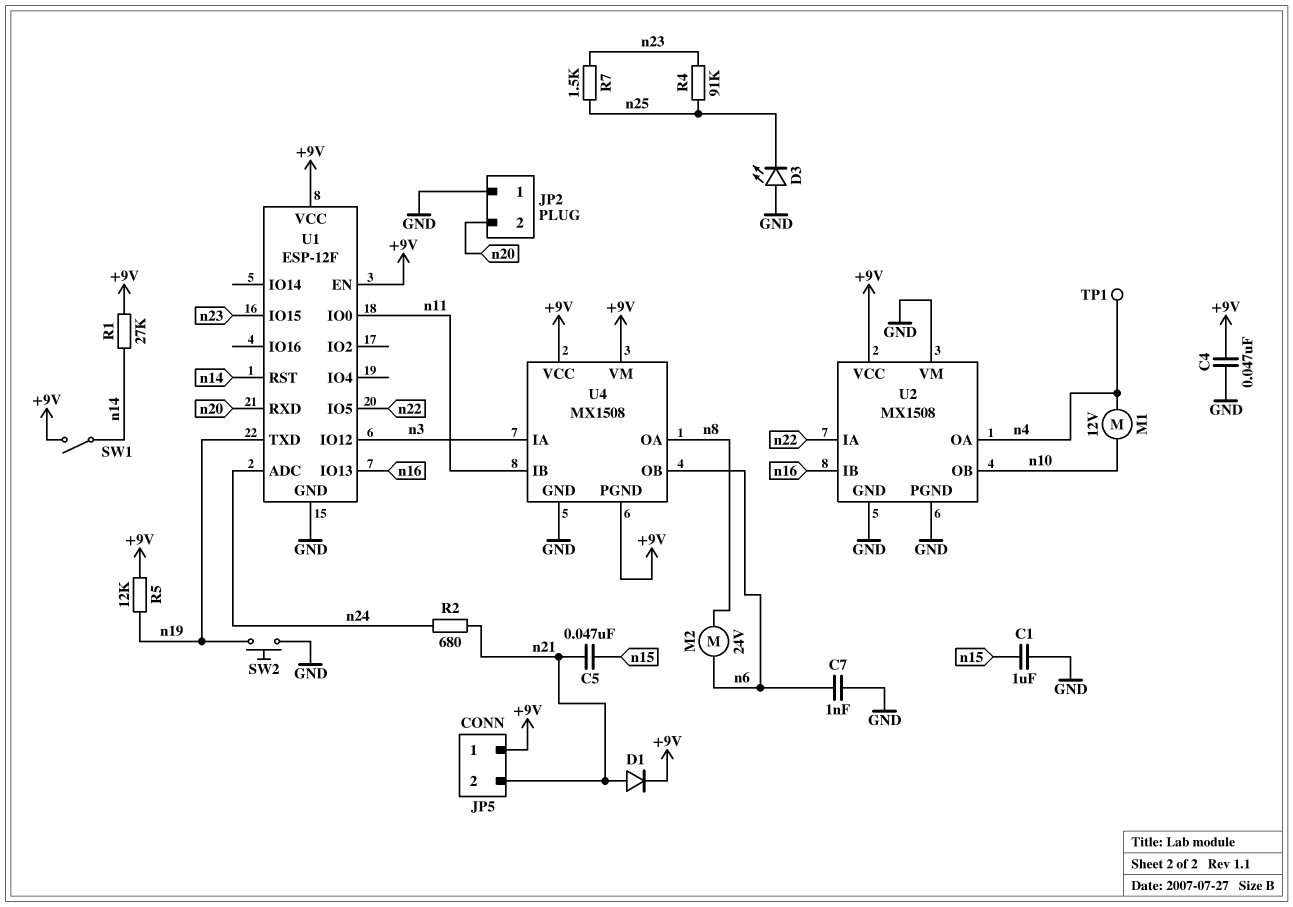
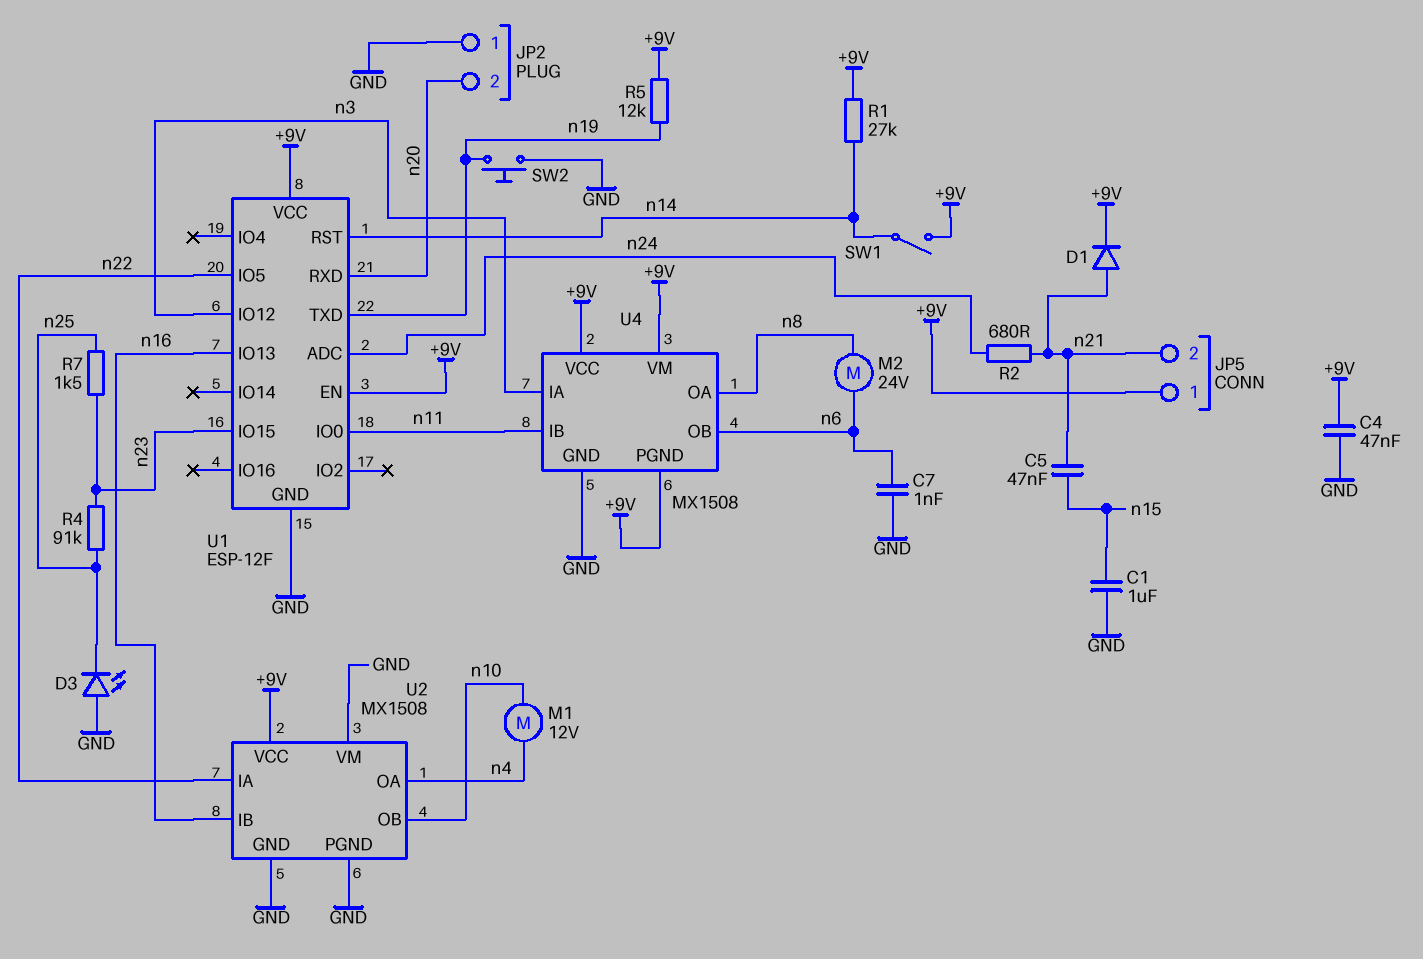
TP1: test point (n4) -> none

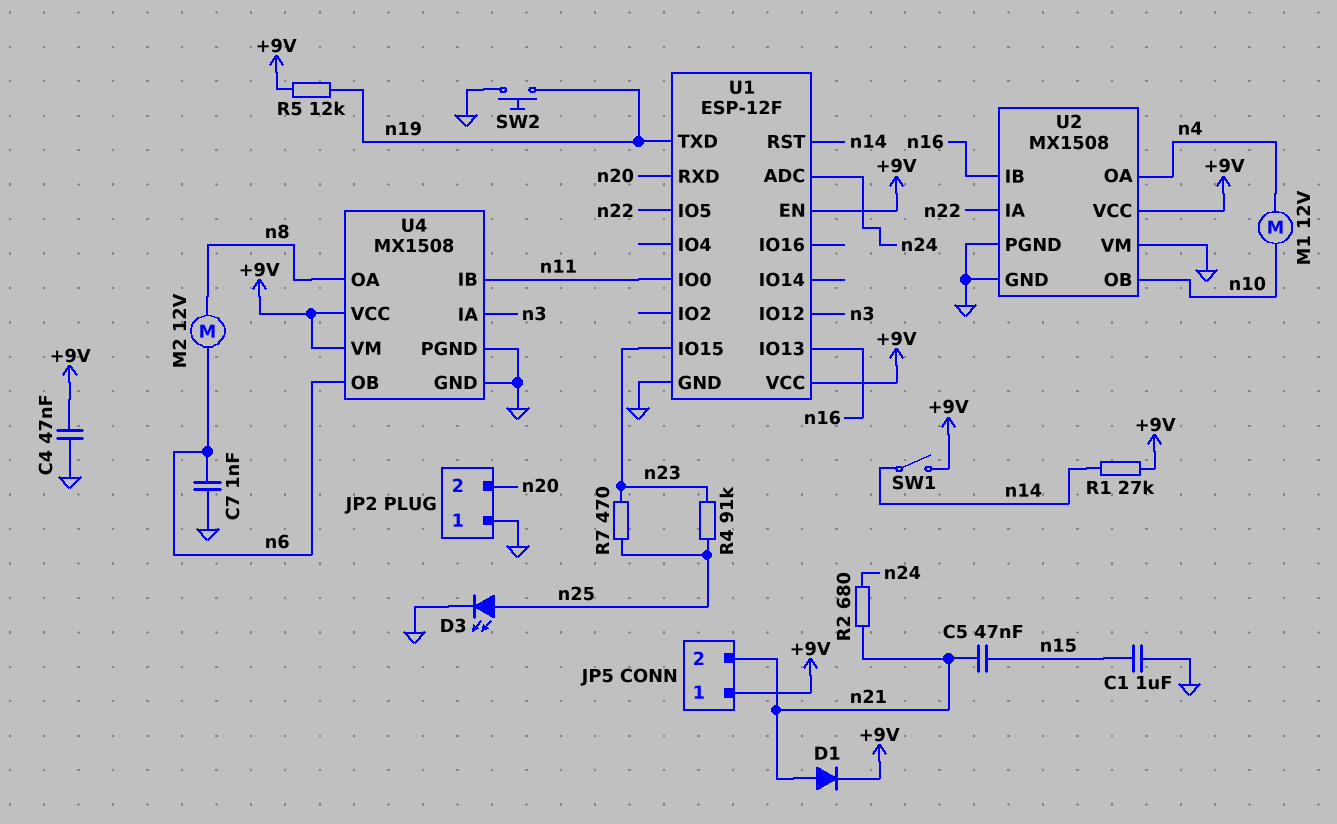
D3: LED (A GND, K n25) -> LED (A n25, K GND)
M2: motor 24V (n6, n8) -> motor 12V (n6, n8)
R7: 1.5k (n23, n25) -> 470 (n23, n25)
U4 pin PGND: +9V -> GND

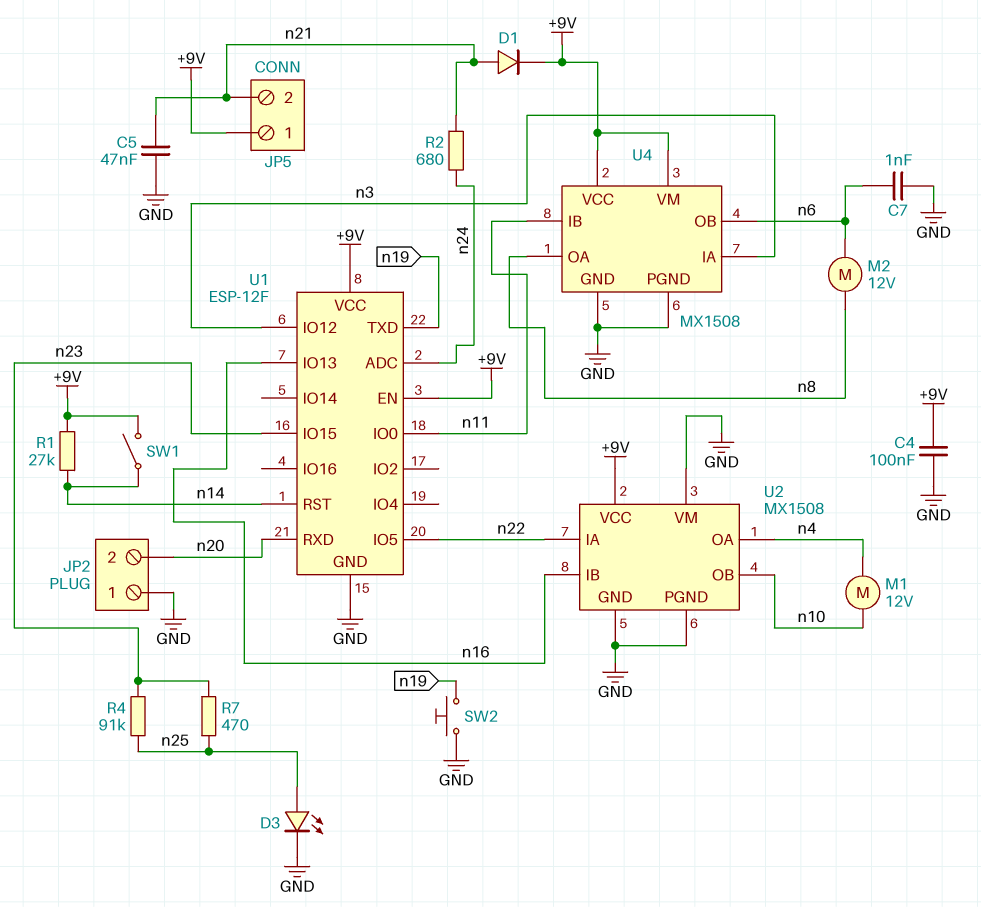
C1: 1uF (GND, n15) -> none
C4: 47nF (+9V, GND) -> 100nF (+9V, GND)
C5: 47nF (n15, n21) -> 47nF (GND, n21)
R5: 12k (+9V, n19) -> none

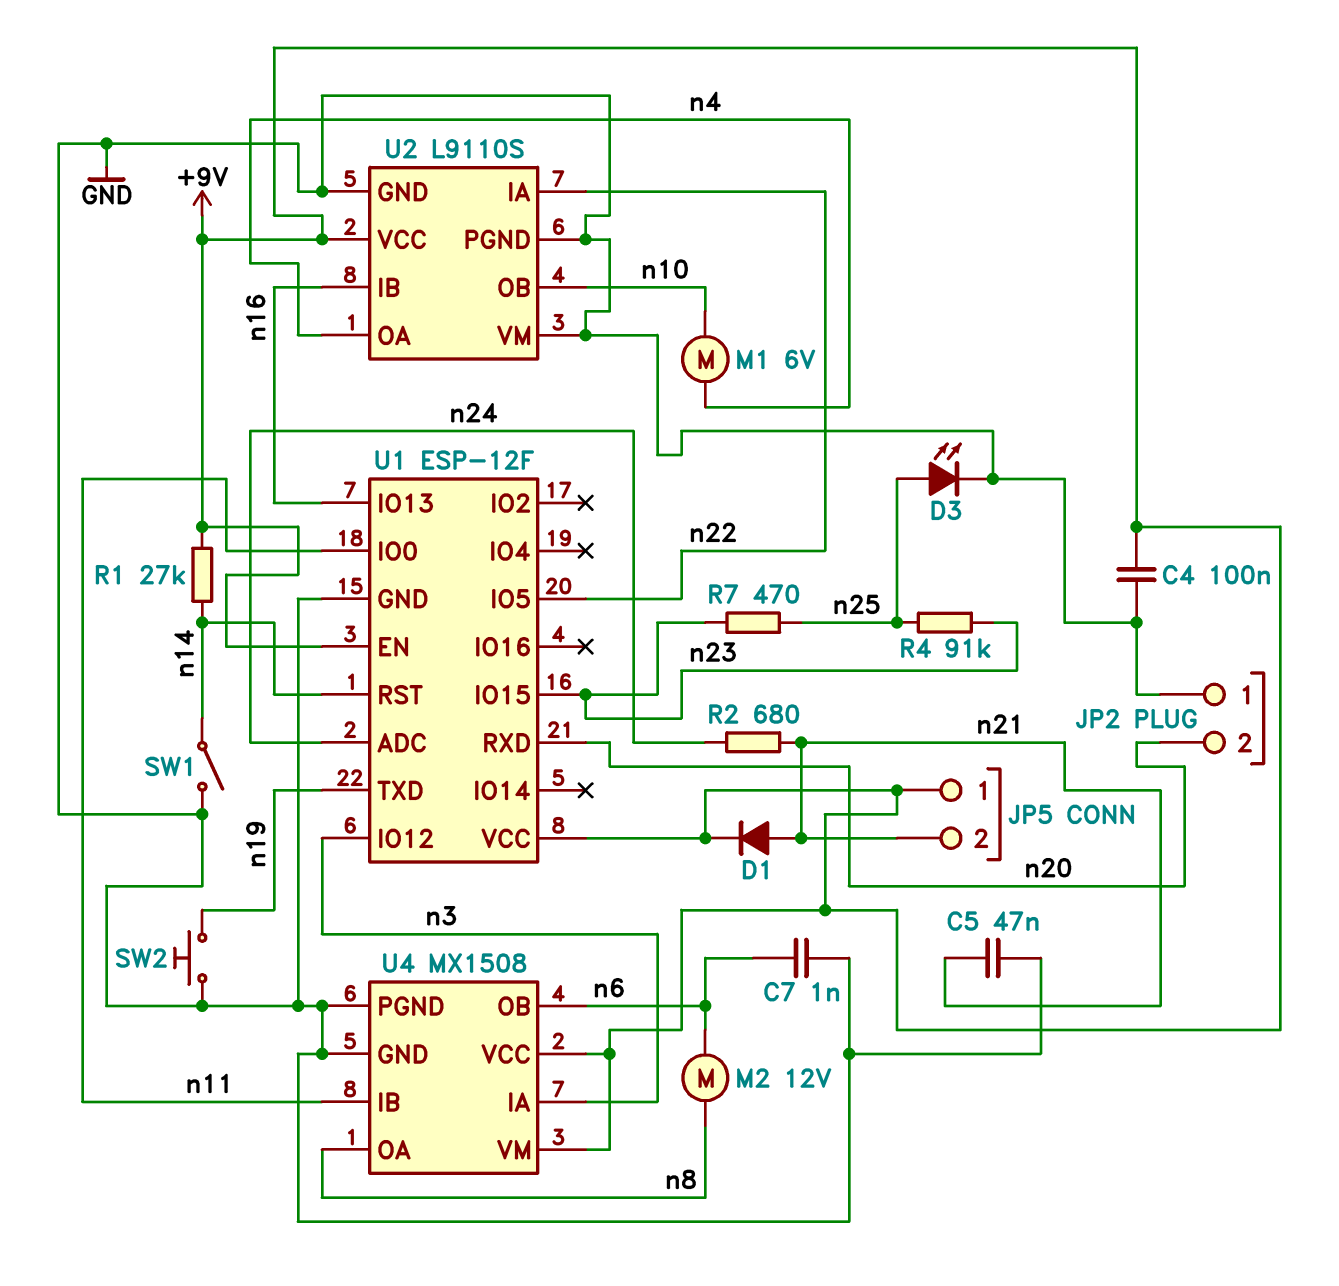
M1: motor 12V (n4, n10) -> motor 6V (n4, n10)
SW1: switch (+9V, n14) -> switch (GND, n14)
U2: MX1508 -> L9110S

